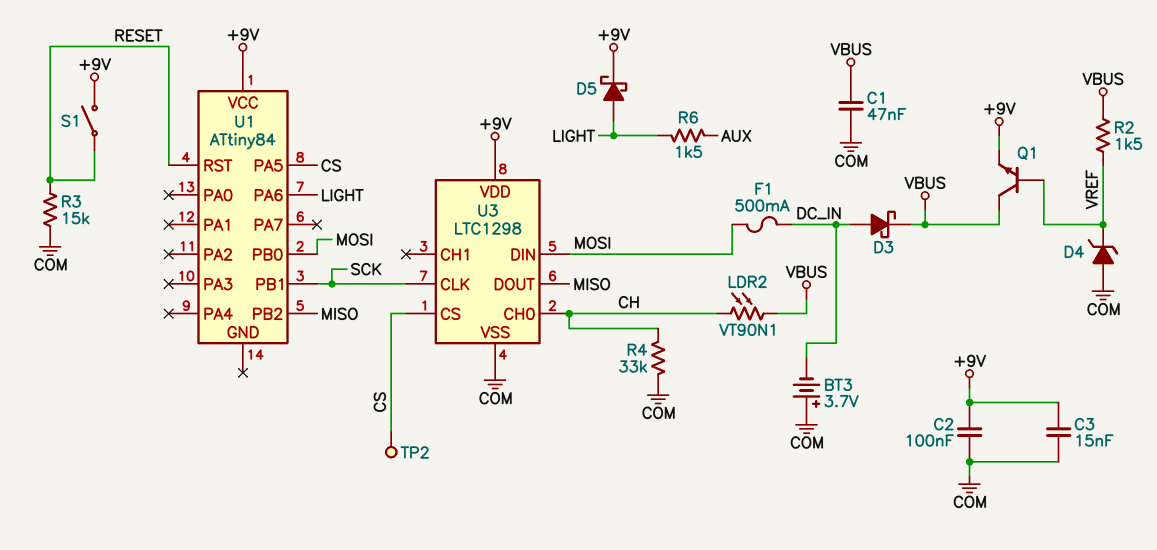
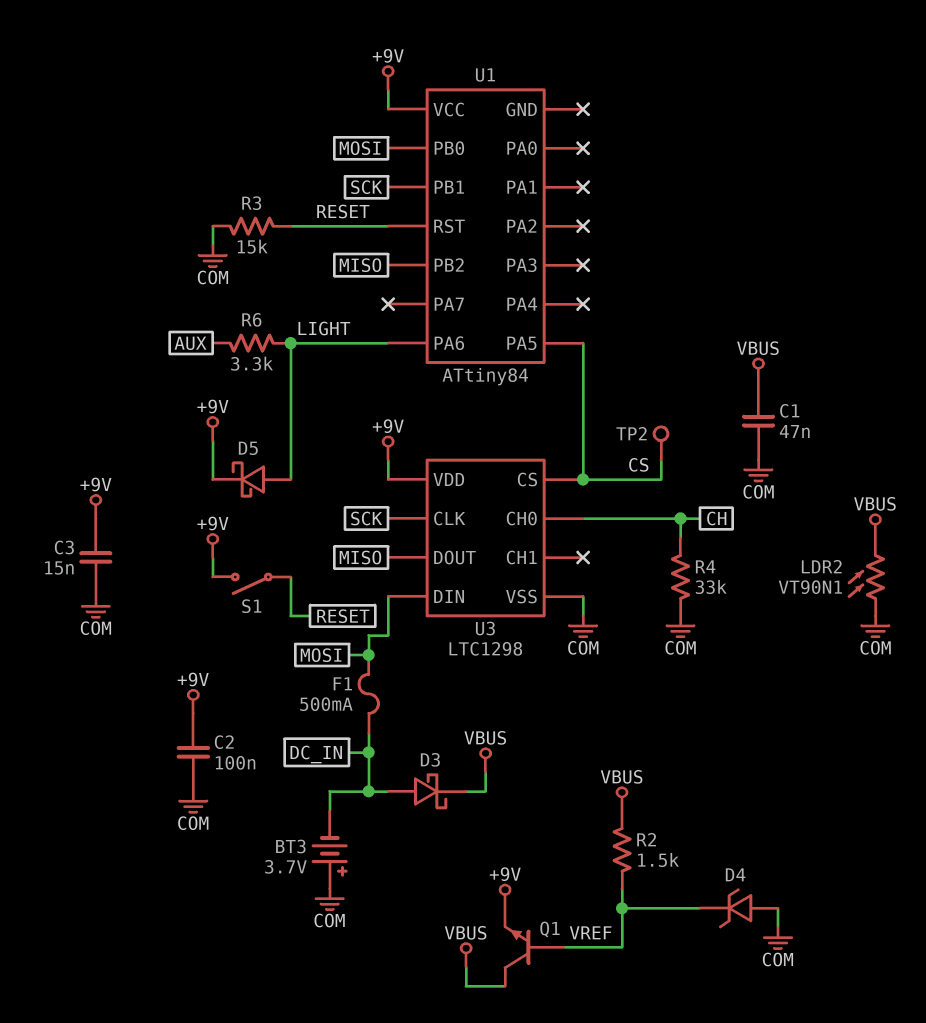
LDR2: VT90N1 (CH, VBUS) -> VT90N1 (COM, VBUS)
R6: 1.5k (AUX, LIGHT) -> 3.3k (AUX, LIGHT)

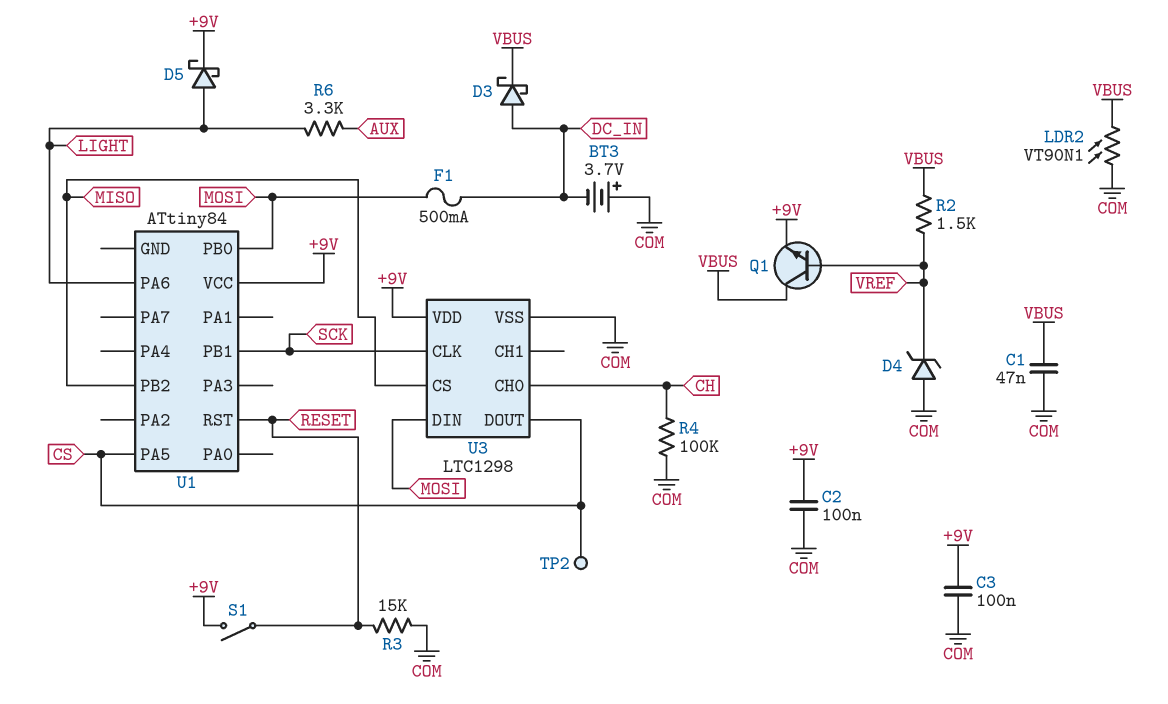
C3: 15nF (+9V, COM) -> 100nF (+9V, COM)
R4: 33k (CH, COM) -> 100k (CH, COM)
U3 pin CS: CS -> MISO
U3 pin DOUT: MISO -> CS

